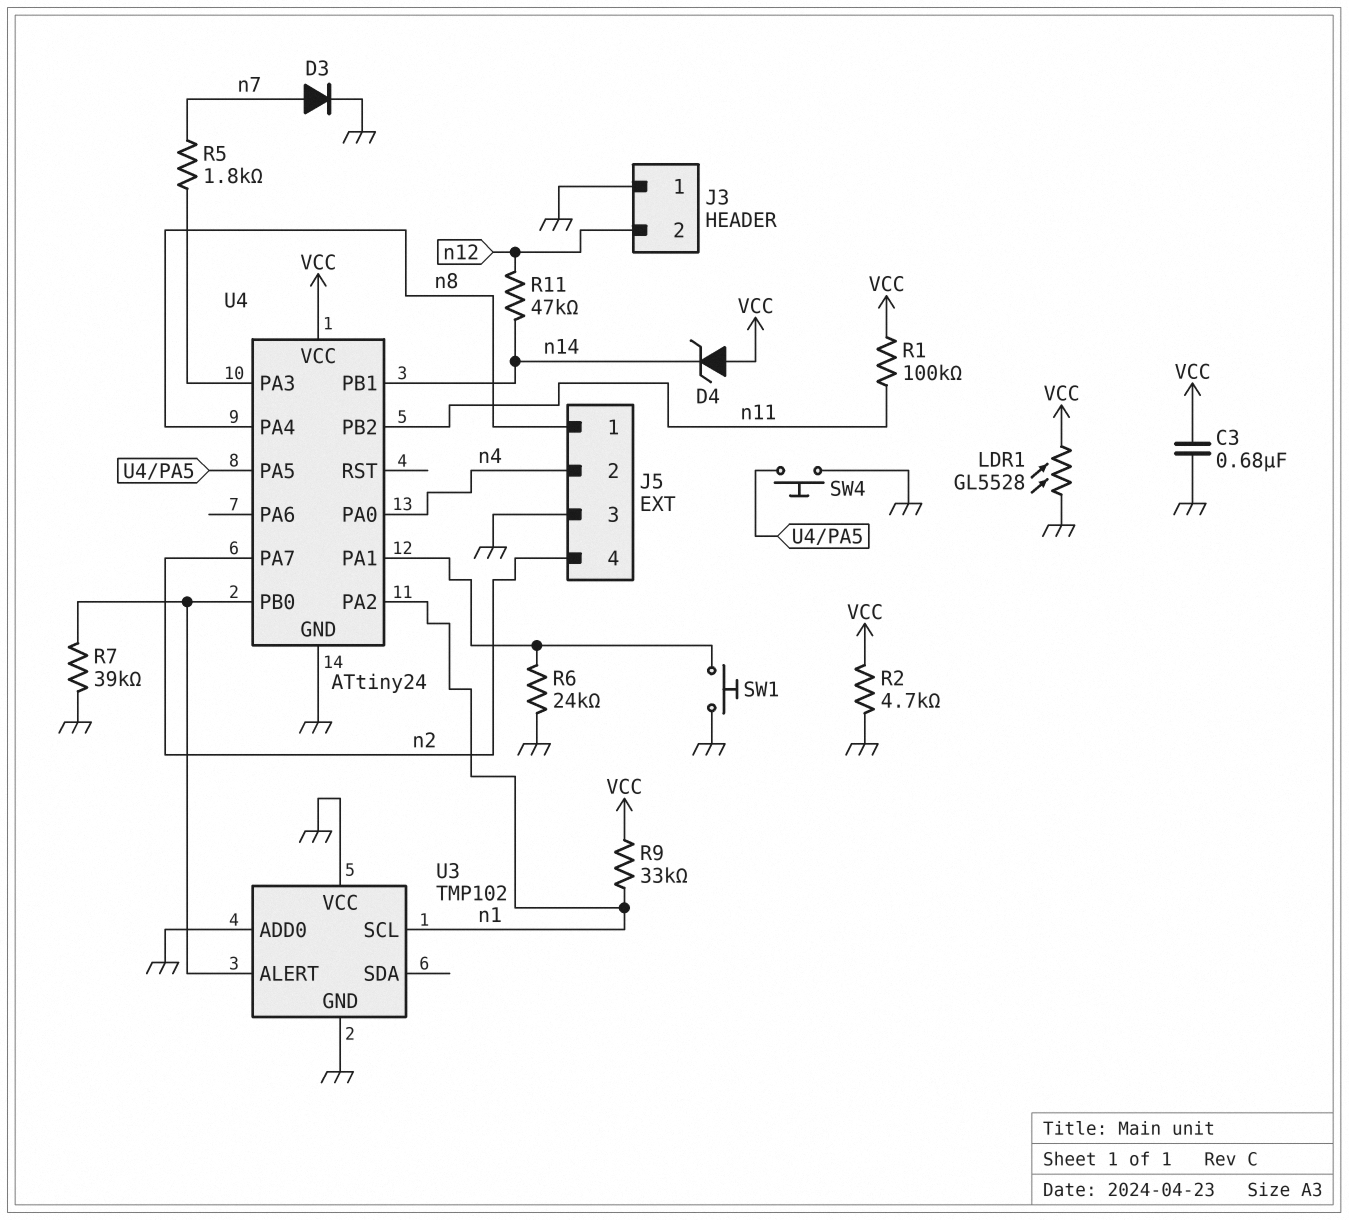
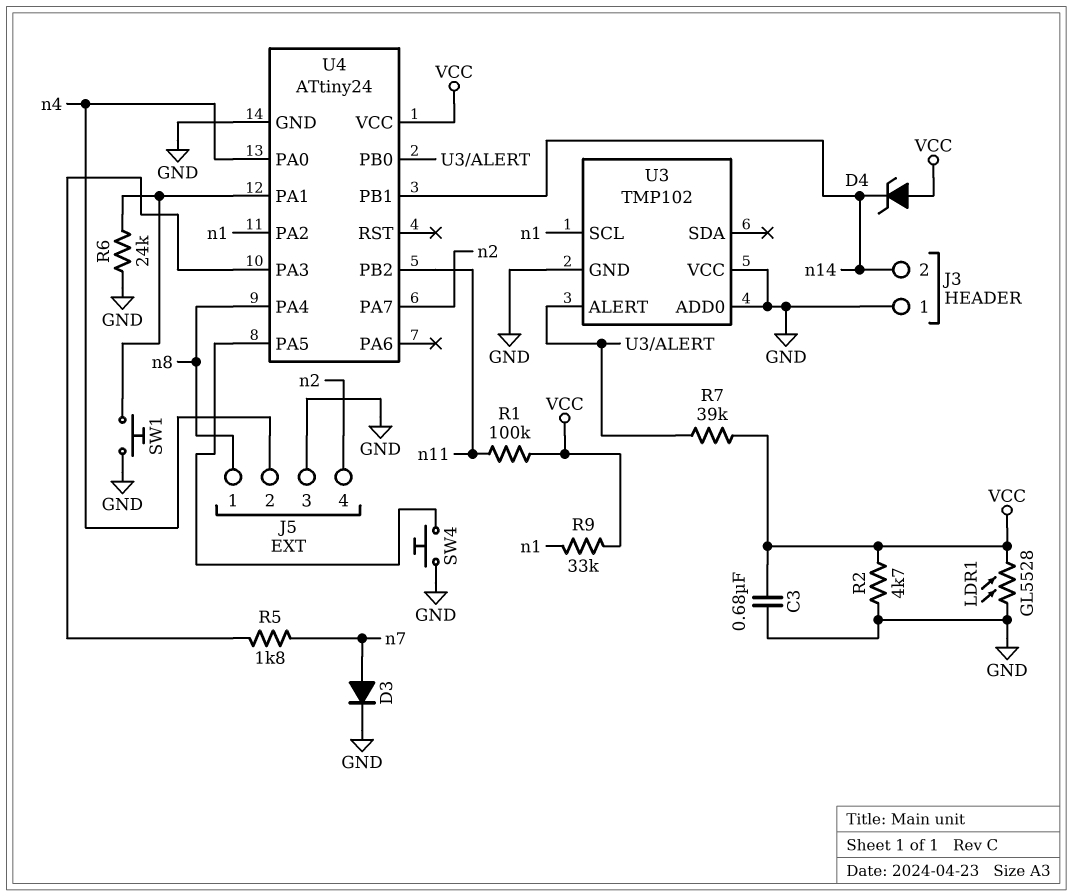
J3 pin 2: n12 -> n14
R7: 39k (GND, U3/ALERT) -> 39k (U3/ALERT, VCC)
R11: 47k (n12, n14) -> none

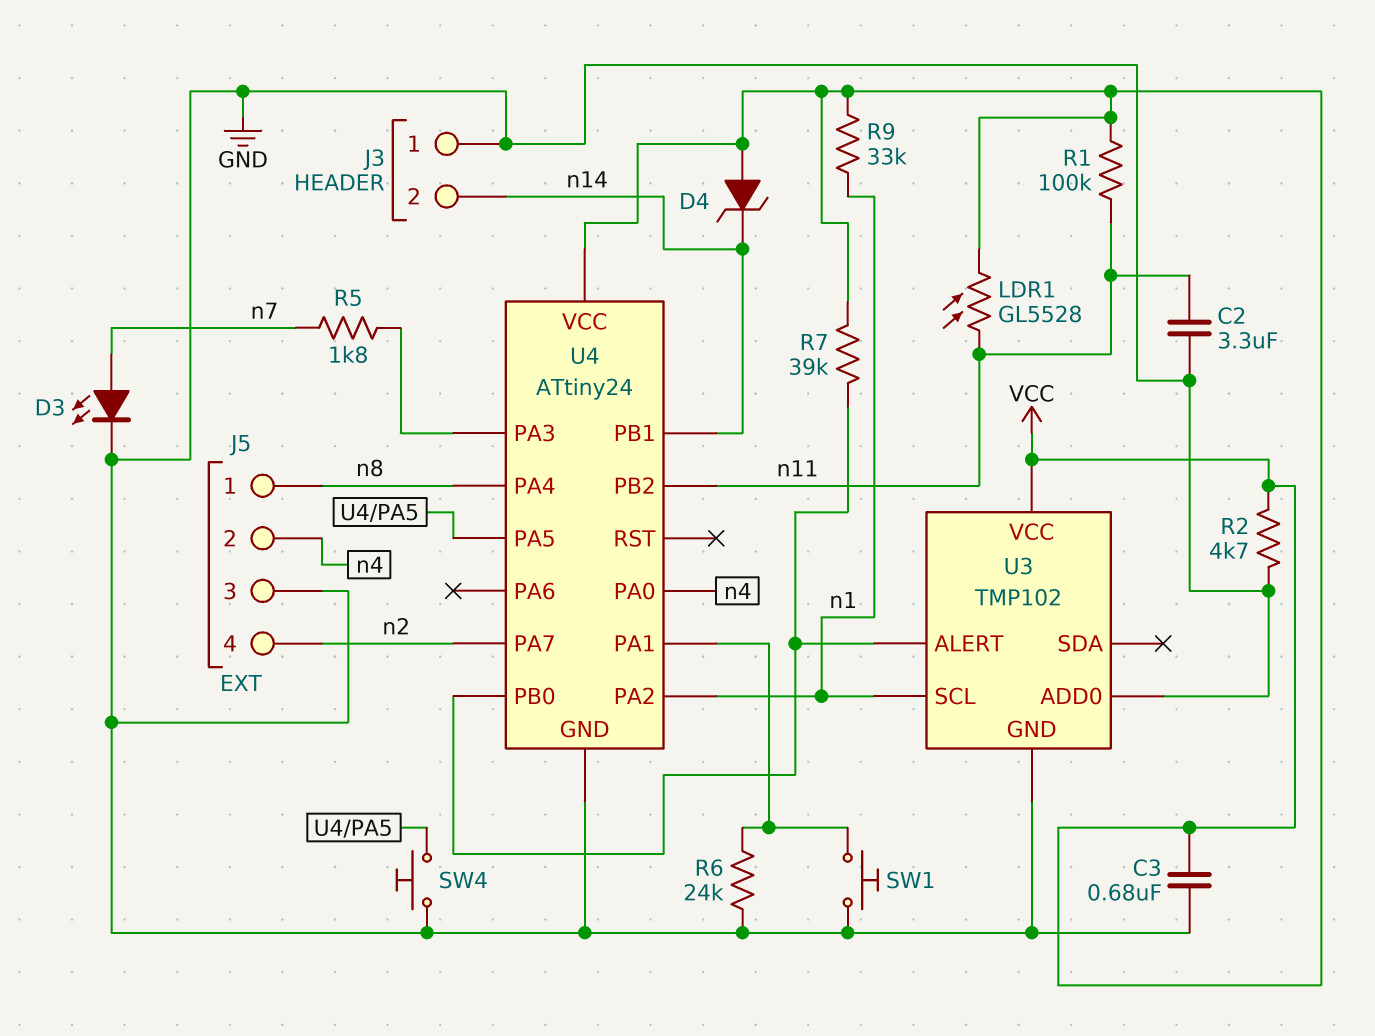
C2: none -> 3.3uF (GND, n11)
D3: diode (A n7, K GND) -> LED (A n7, K GND)
LDR1: GL5528 (GND, VCC) -> GL5528 (VCC, n11)
U3 pin VCC: GND -> VCC

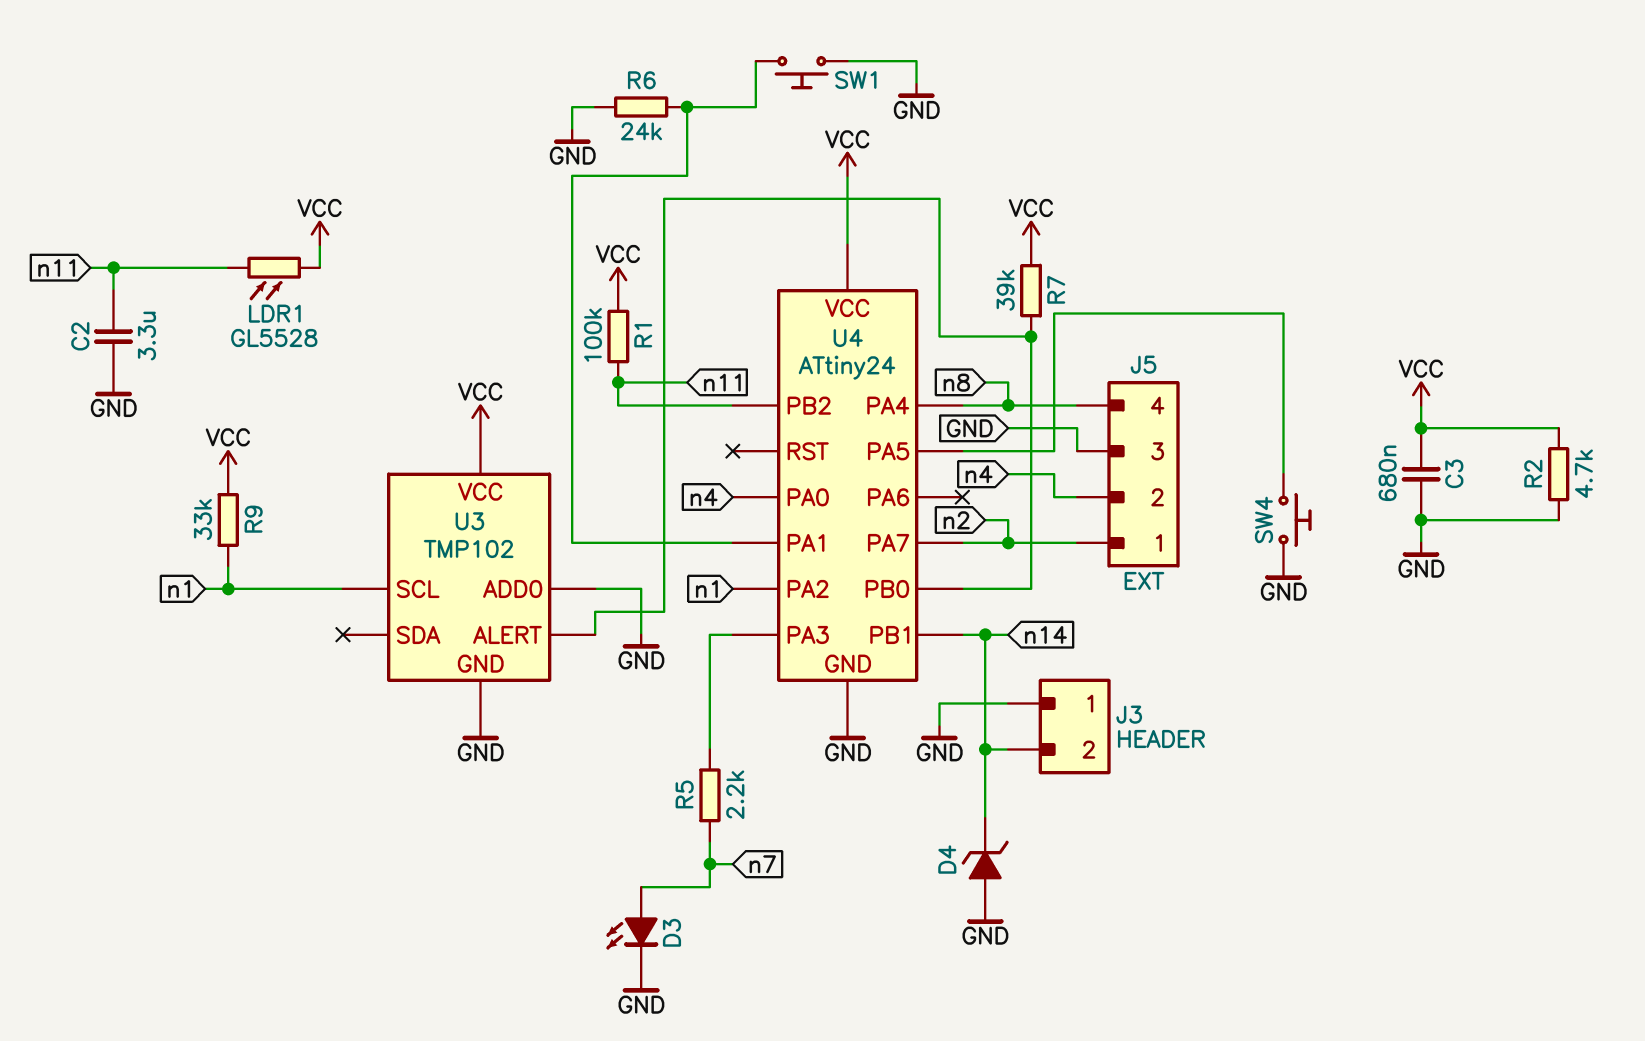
D4: zener (A VCC, K n14) -> zener (A GND, K n14)
J5 pin 1: n8 -> n2
J5 pin 4: n2 -> n8
R5: 1.8k (U4/PA3, n7) -> 2.2k (U4/PA3, n7)

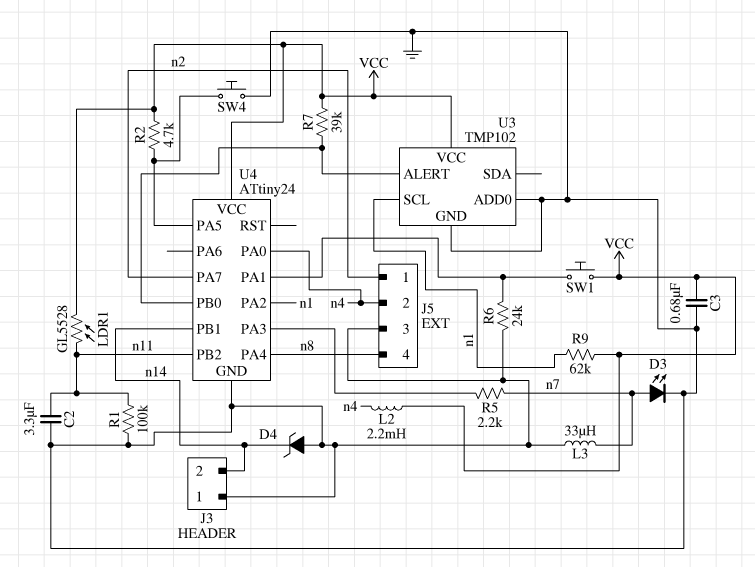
L2: none -> 2.2mH (VCC, n4)
L3: none -> 33uH (GND, n7)
R1: 100k (VCC, n11) -> 100k (GND, n11)
R2: 4.7k (GND, VCC) -> 4.7k (U4/PA5, VCC)
R9: 33k (VCC, n1) -> 62k (VCC, n1)
SW1: button (GND, U4/PA1) -> button (U4/PA1, VCC)

